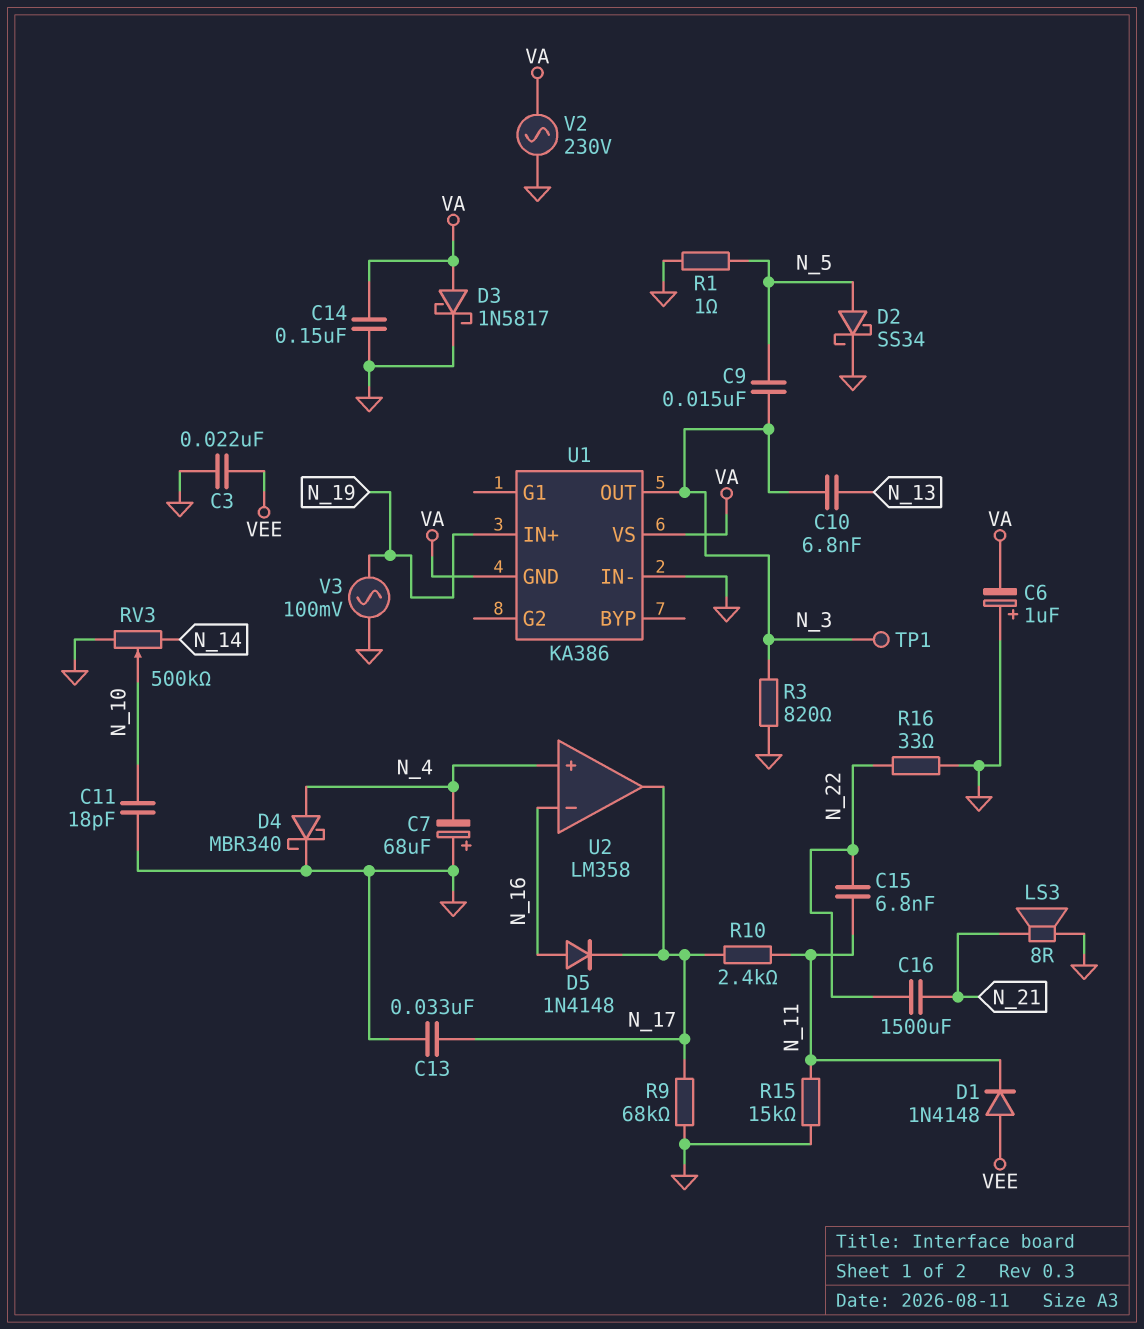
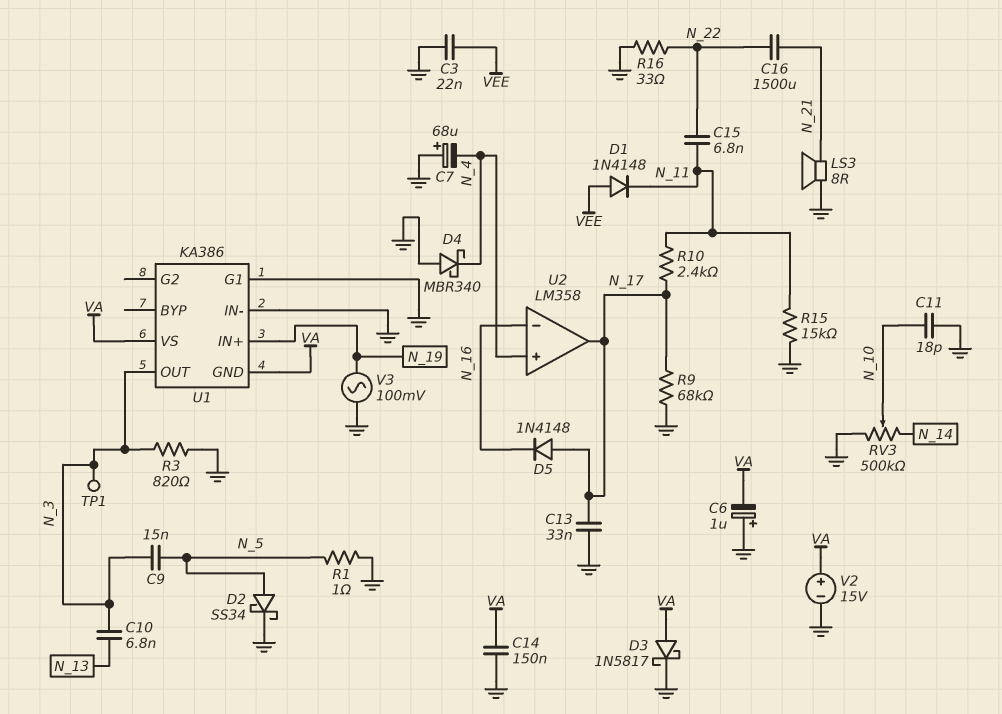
D4: schottky MBR340 (A N_4, K GND) -> schottky MBR340 (A GND, K N_4)
D5: diode 1N4148 (A N_16, K N_17) -> diode 1N4148 (A N_17, K N_16)
U1 pin G1: none -> GND
V2: AC 230V (GND, VA) -> 15V (plus VA, minus GND)

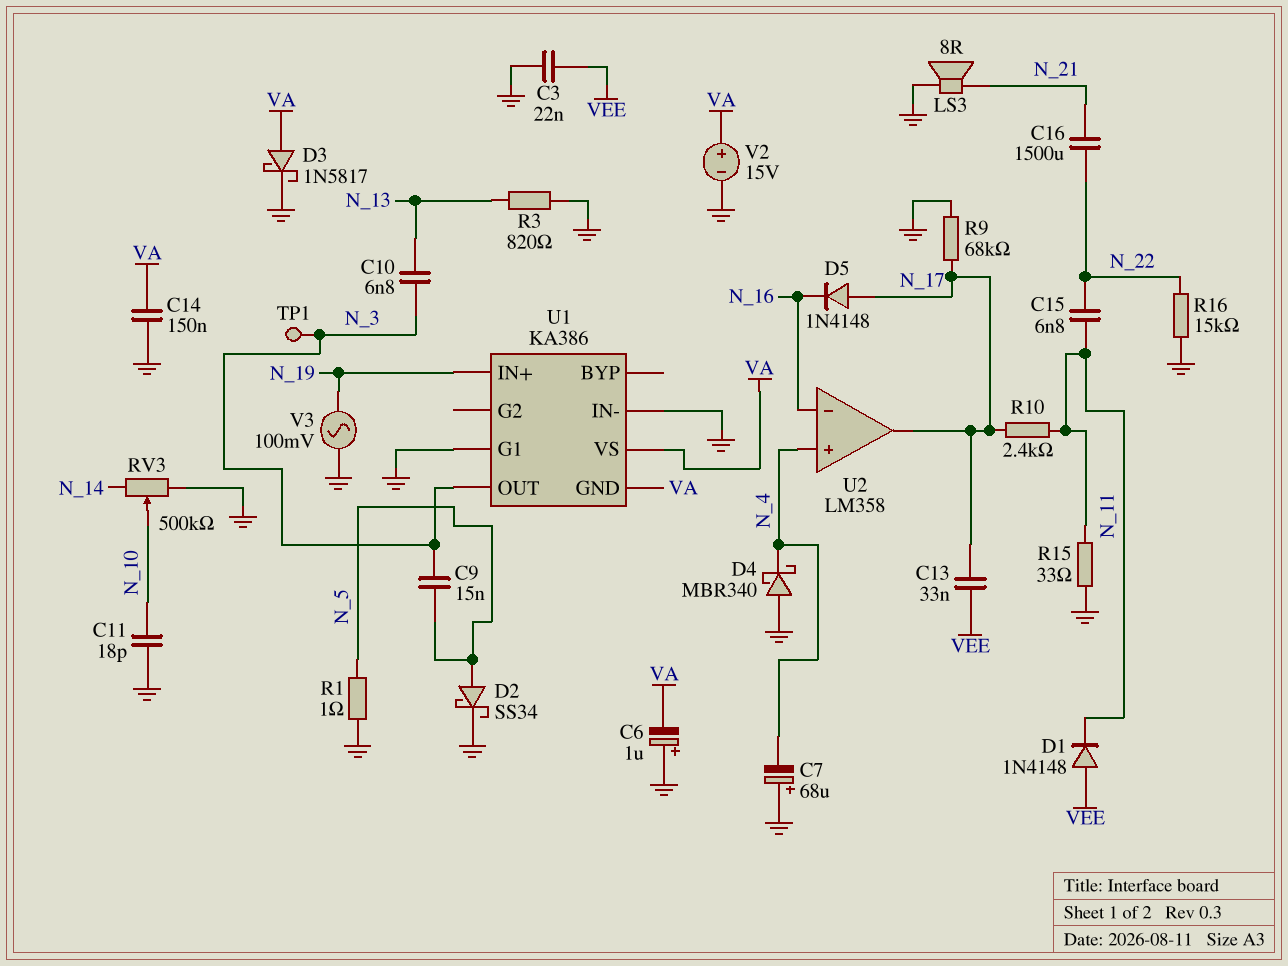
C13: 33nF (GND, N_17) -> 33nF (N_17, VEE)
R3: 820 (GND, N_3) -> 820 (GND, N_13)
R15: 15k (GND, N_11) -> 33 (GND, N_11)
R16: 33 (GND, N_22) -> 15k (GND, N_22)

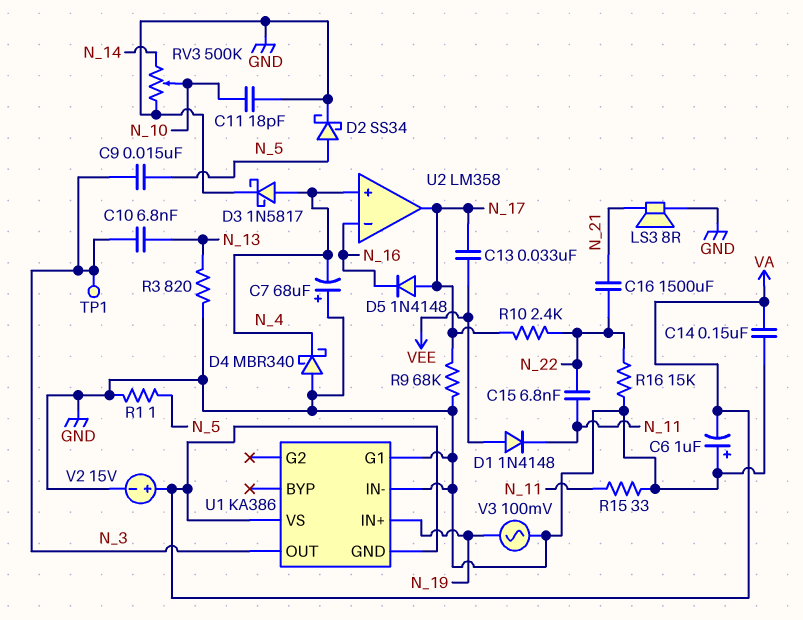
C3: 22nF (GND, VEE) -> none
D3: schottky 1N5817 (A VA, K GND) -> schottky 1N5817 (A N_4, K GND)
R10: 2.4k (N_11, N_17) -> 2.4k (N_17, N_22)

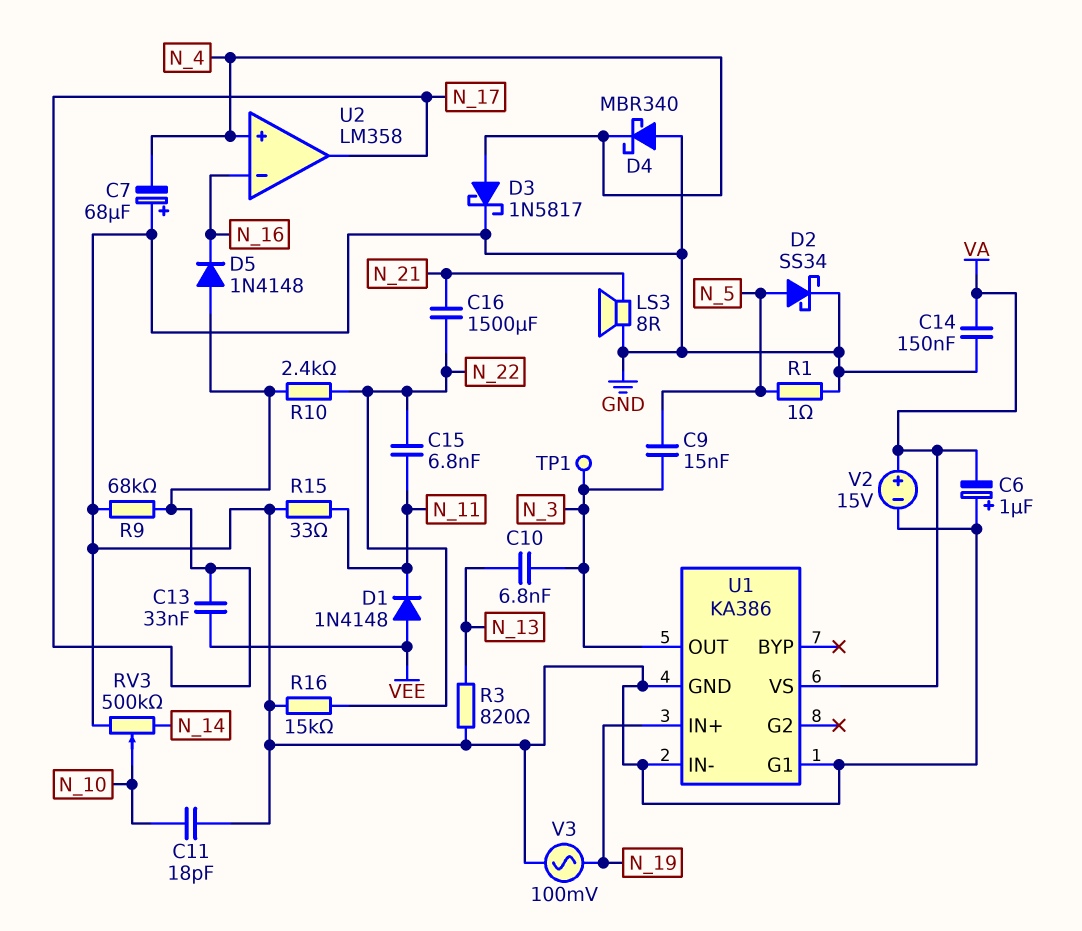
U1 pin GND: VA -> GND

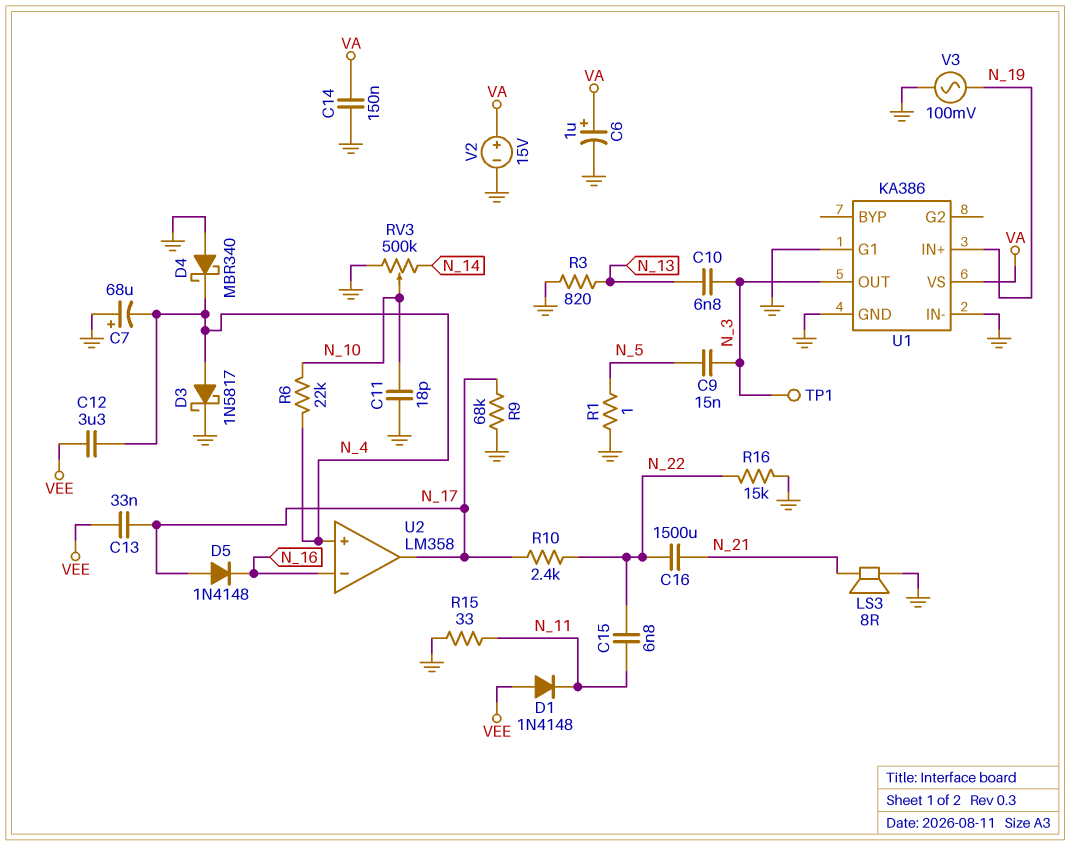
C6: 1uF (plus GND, minus VA) -> 1uF (plus VA, minus GND)
C12: none -> 3.3uF (N_4, VEE)
D2: schottky SS34 (A N_5, K GND) -> none
R6: none -> 22k (N_4, N_10)

